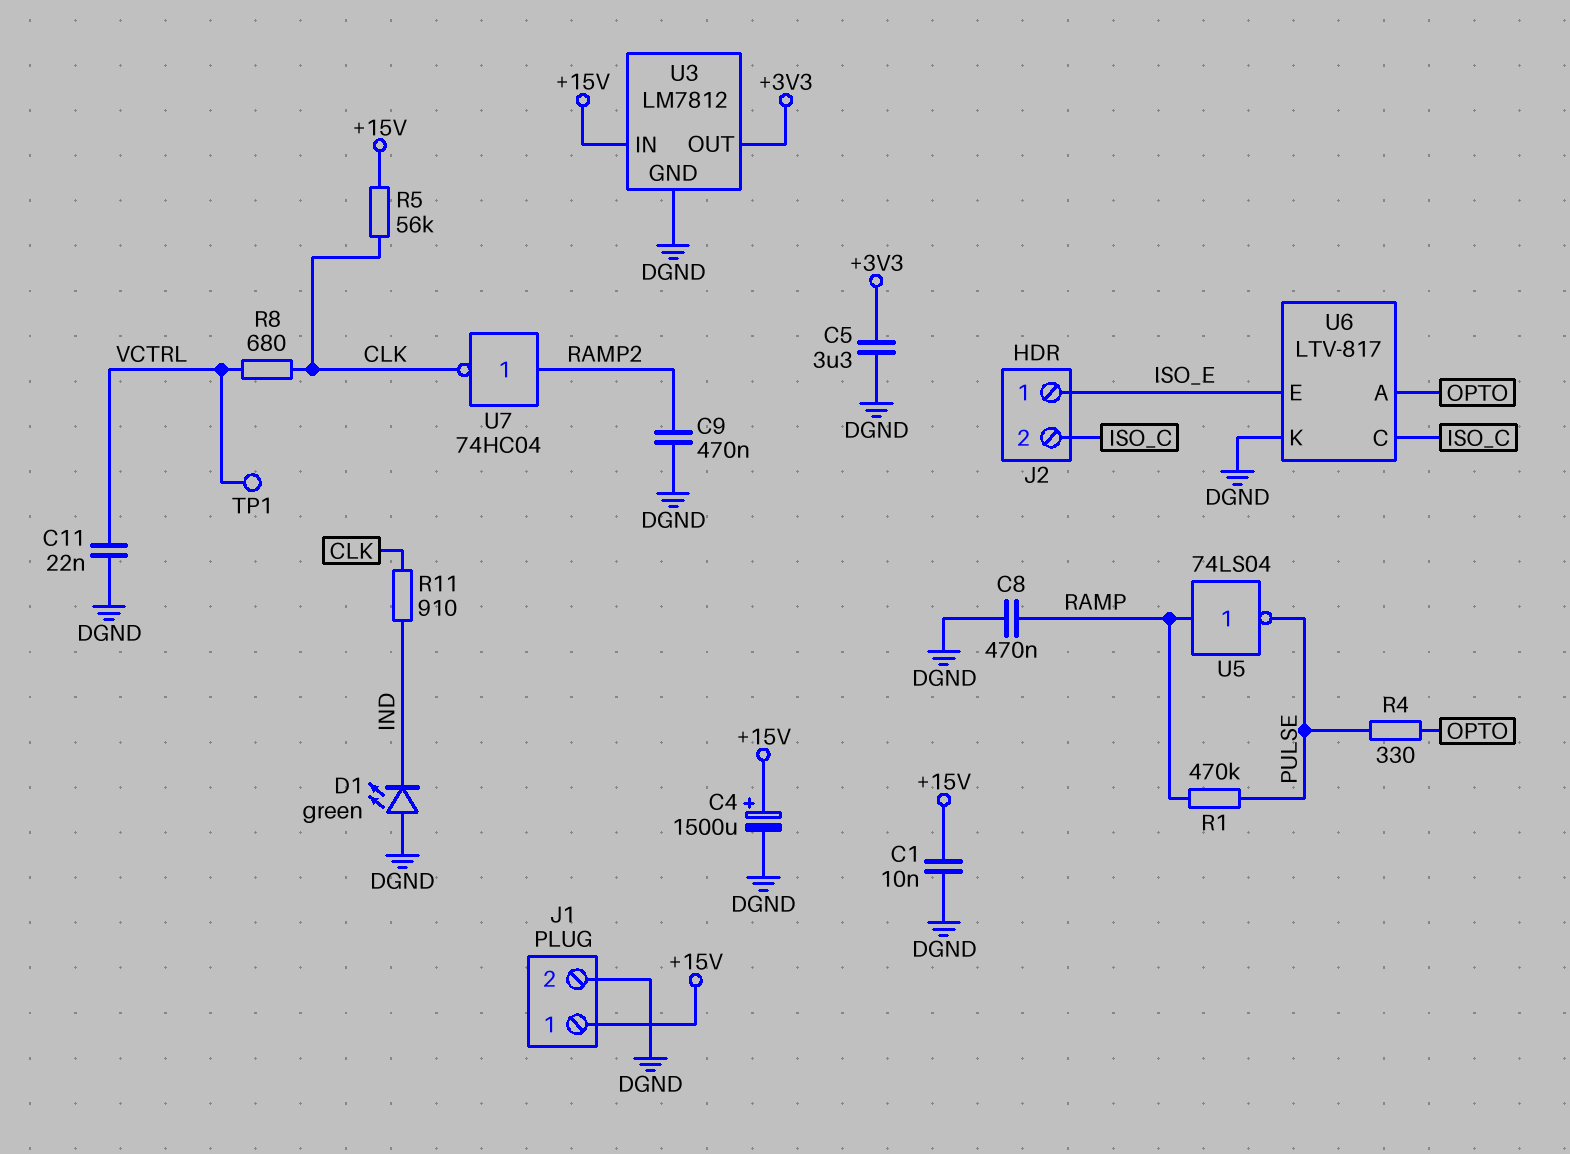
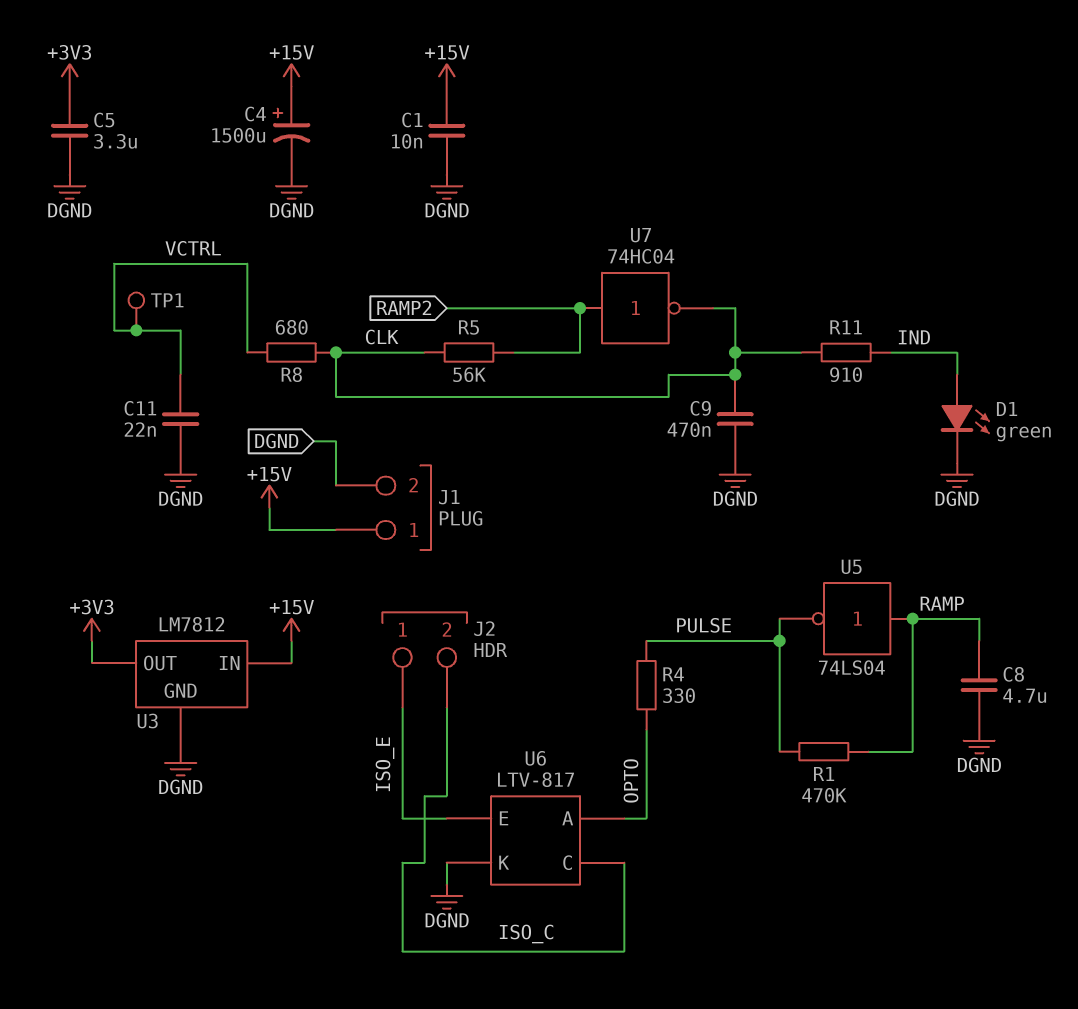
C8: 470nF (DGND, RAMP) -> 4.7uF (DGND, RAMP)
C9: 470nF (DGND, RAMP2) -> 470nF (CLK, DGND)
D1: LED green (A DGND, K IND) -> LED green (A IND, K DGND)
R5: 56k (+15V, CLK) -> 56k (CLK, RAMP2)

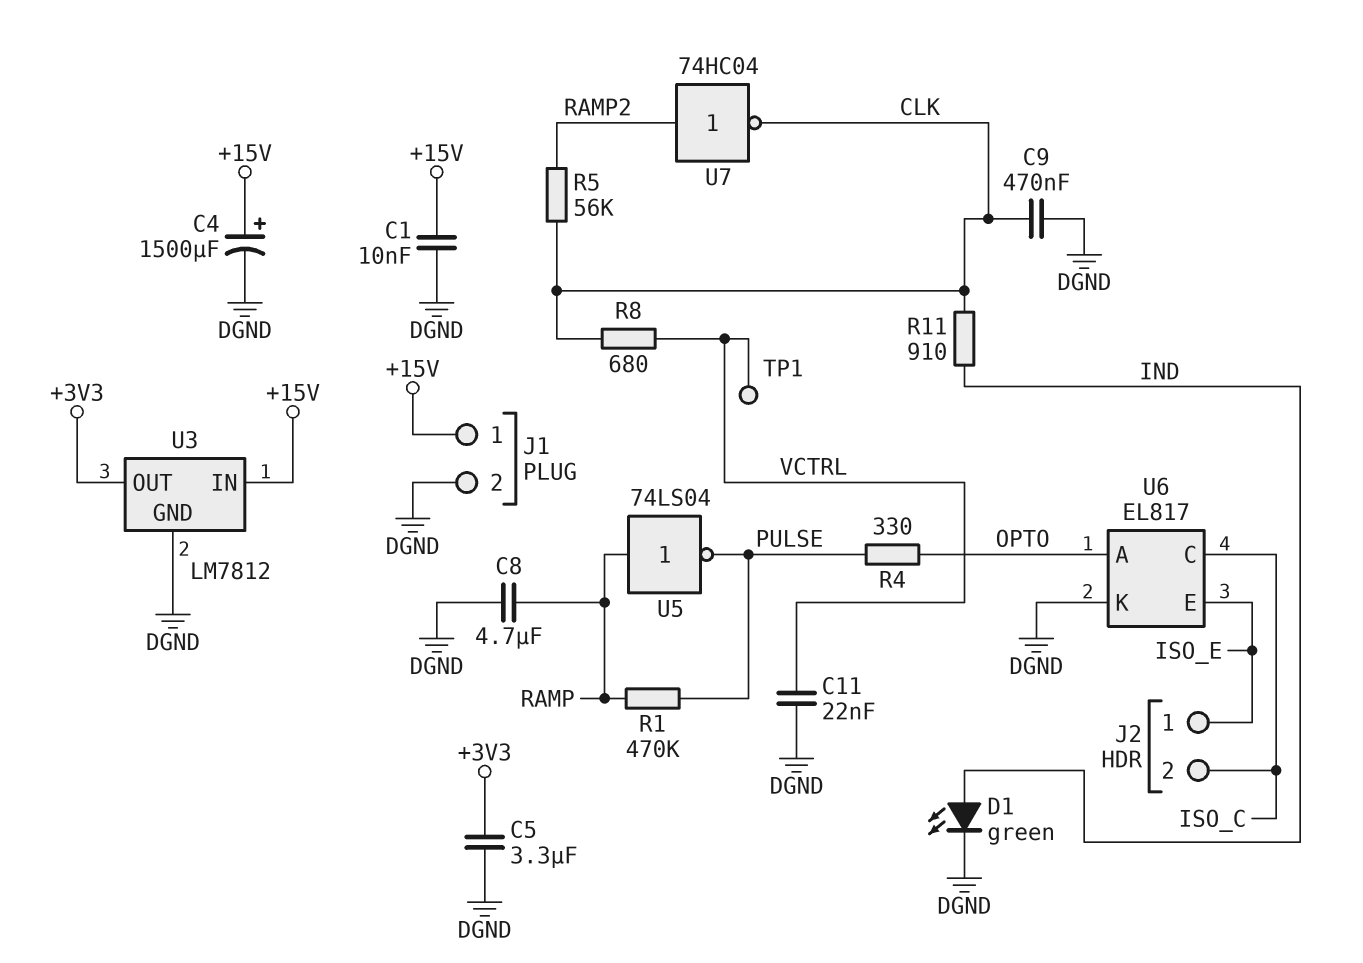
U6: LTV-817 -> EL817

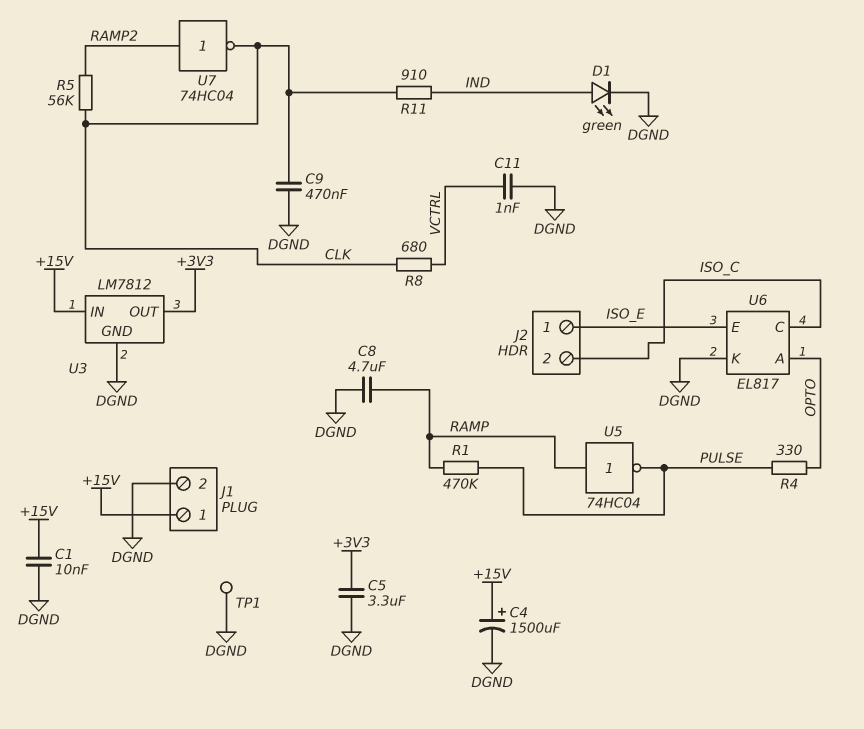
C11: 22nF (DGND, VCTRL) -> 1nF (DGND, VCTRL)
TP1: test point (VCTRL) -> test point (DGND)
U5: NOT 74LS04 (in RAMP, out PULSE) -> NOT 74HC04 (in RAMP, out PULSE)

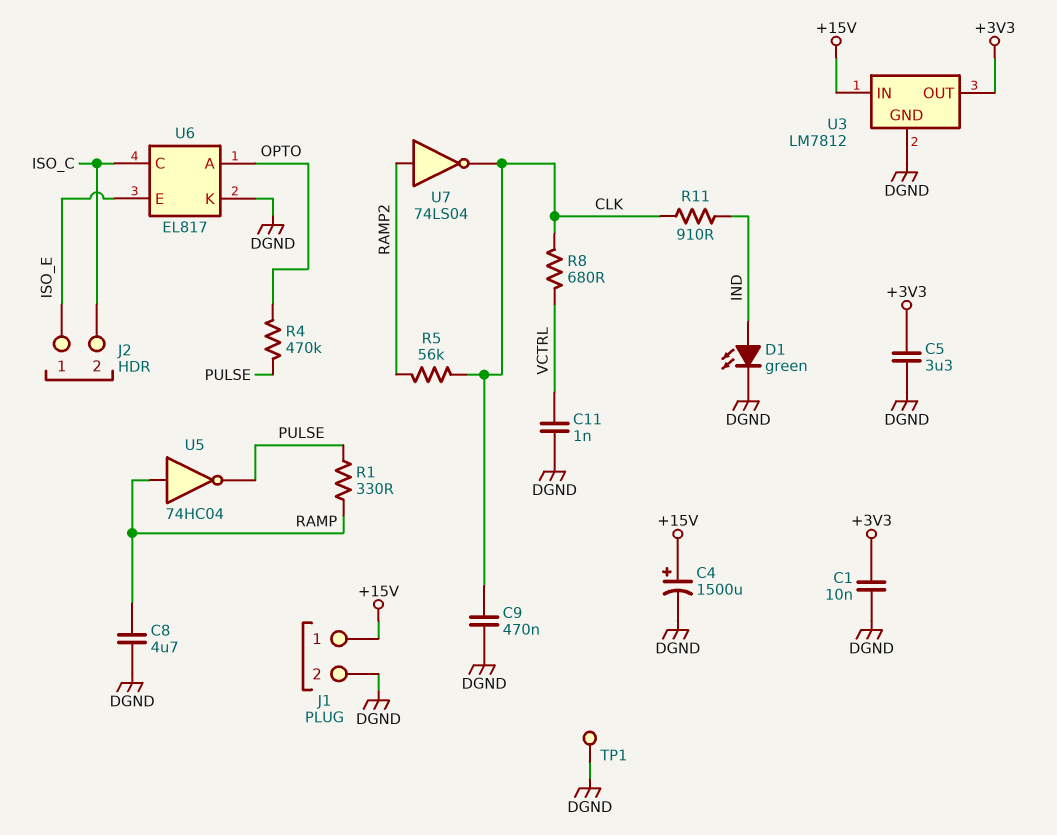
C1: 10nF (+15V, DGND) -> 10nF (+3V3, DGND)
R1: 470k (PULSE, RAMP) -> 330 (PULSE, RAMP)
R4: 330 (OPTO, PULSE) -> 470k (OPTO, PULSE)
U7: NOT 74HC04 (in RAMP2, out CLK) -> NOT 74LS04 (in RAMP2, out CLK)

